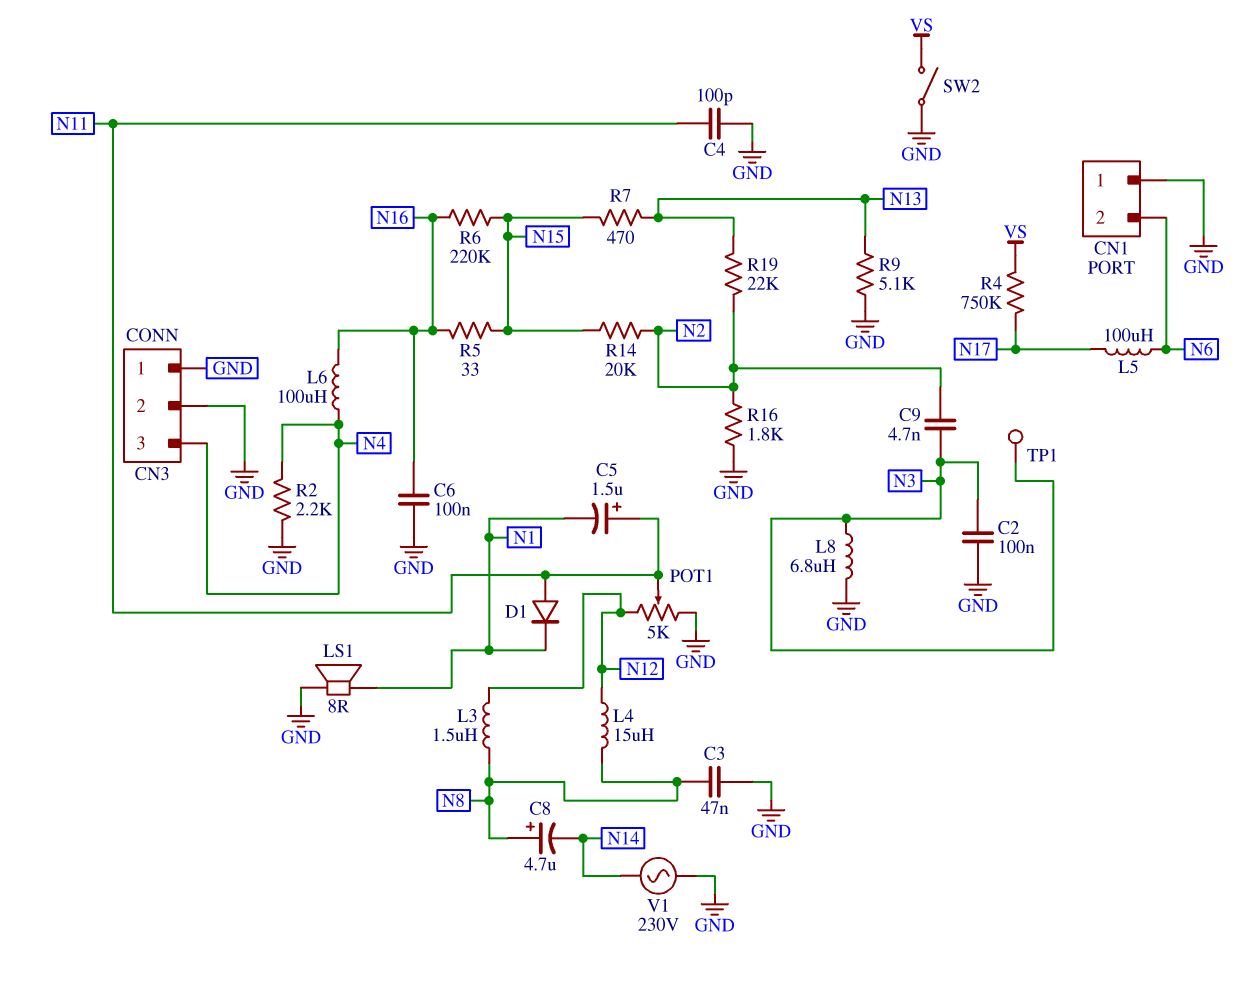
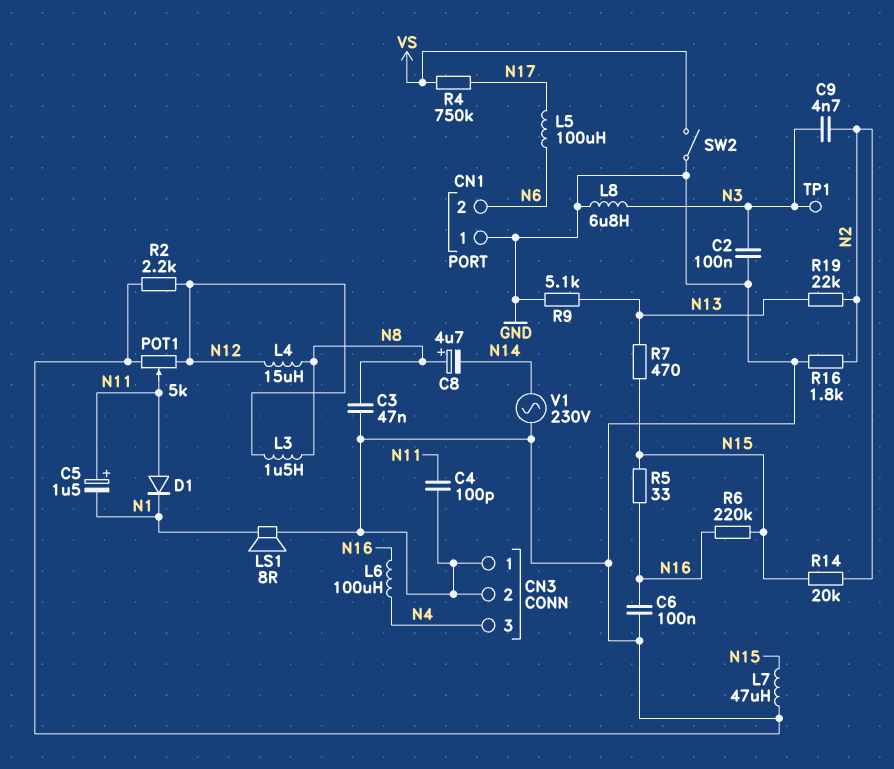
L7: none -> 47uH (GND, N15)
R2: 2.2k (GND, N4) -> 2.2k (GND, N12)

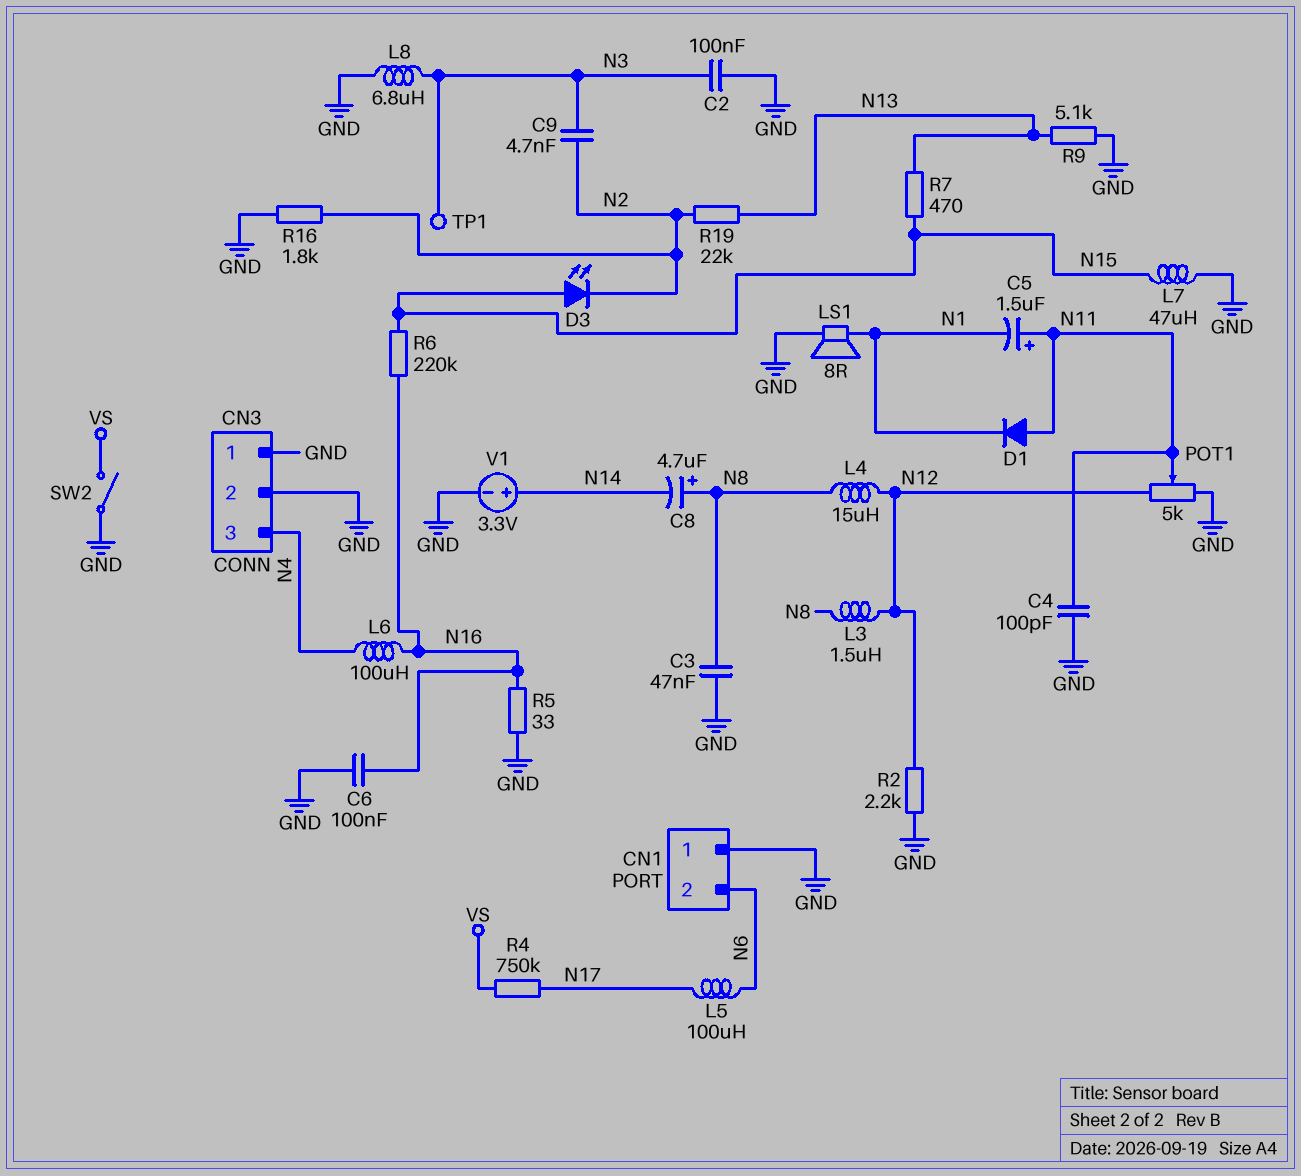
D3: none -> LED (A N15, K N2)
R5: 33 (N15, N16) -> 33 (GND, N16)
R14: 20k (N2, N15) -> none
V1: AC 230V (GND, N14) -> 3.3V (plus N14, minus GND)

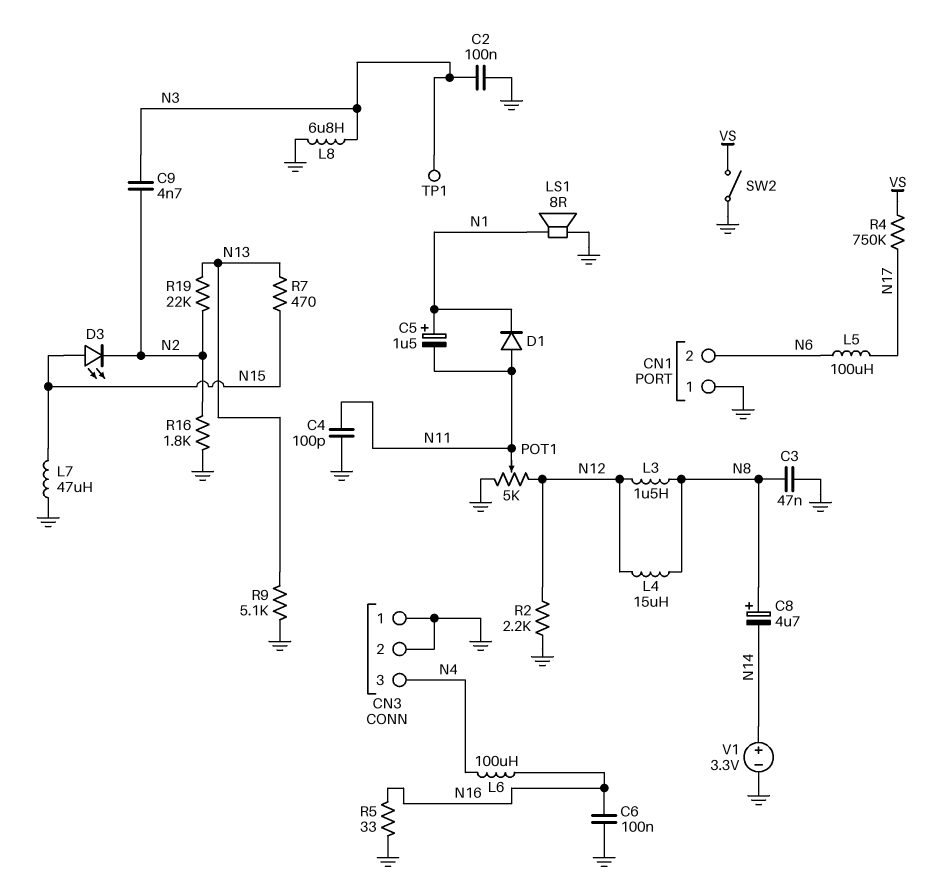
C5: 1.5uF (plus N11, minus N1) -> 1.5uF (plus N1, minus N11)
R6: 220k (N15, N16) -> none

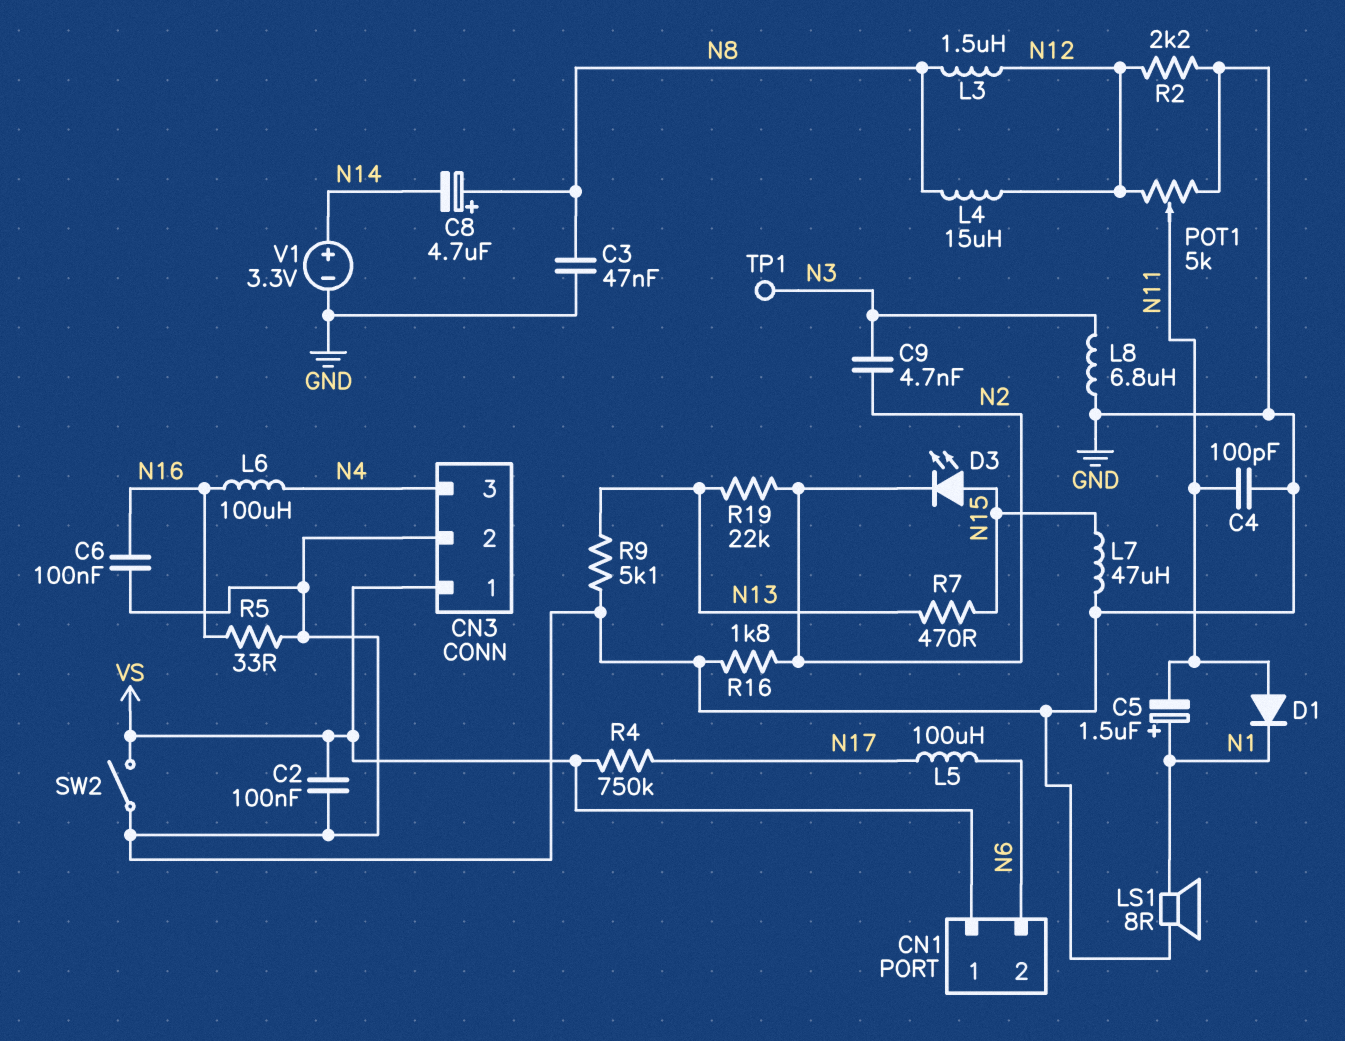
C2: 100nF (GND, N3) -> 100nF (GND, VS)
CN1 pin 1: GND -> VS
CN3 pin 1: GND -> VS

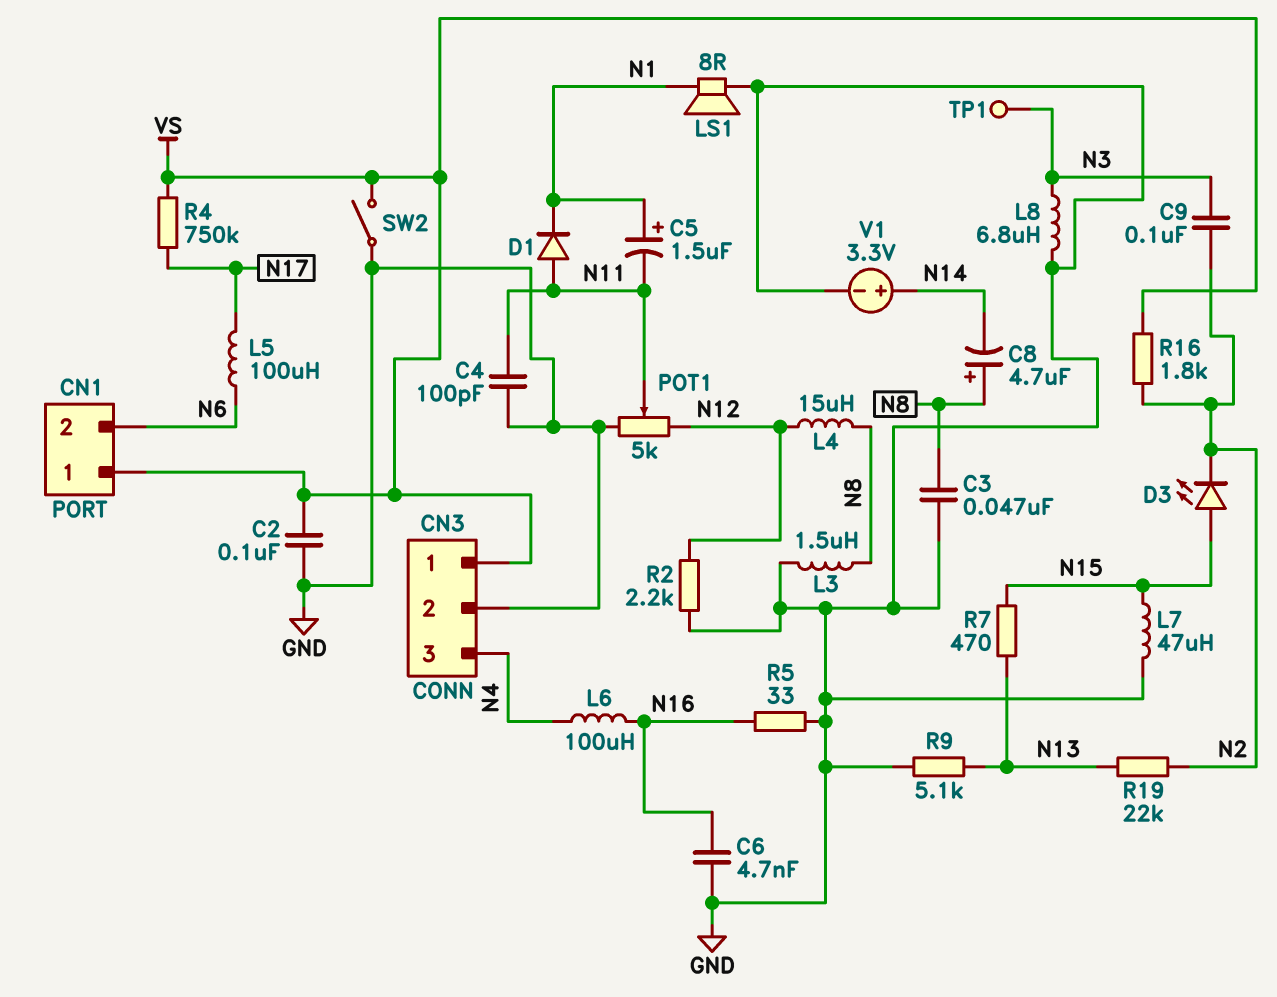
C6: 100nF (GND, N16) -> 4.7nF (GND, N16)
C9: 4.7nF (N2, N3) -> 100nF (N2, N3)
L3: 1.5uH (N8, N12) -> 1.5uH (GND, N8)
R16: 1.8k (GND, N2) -> 1.8k (N2, VS)

